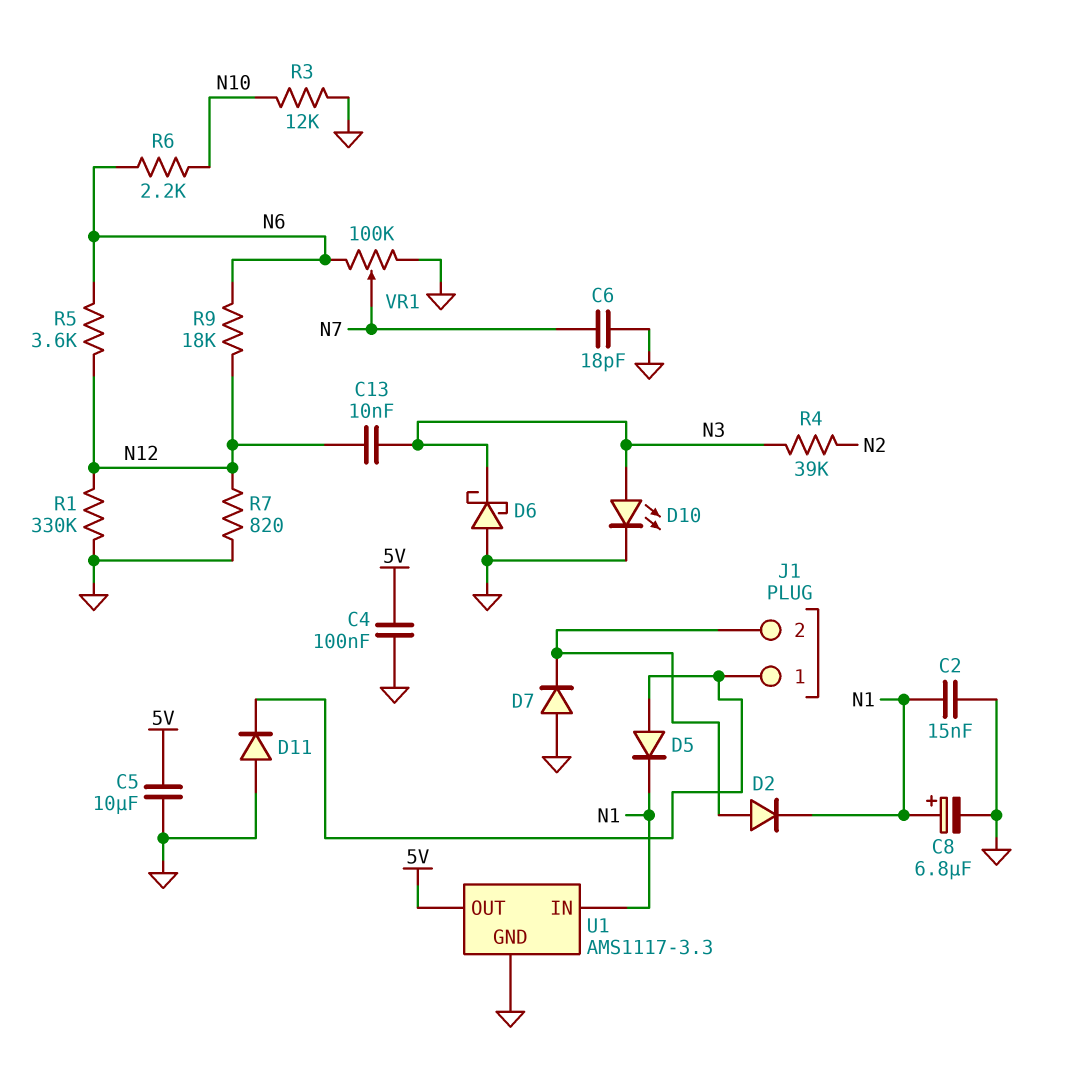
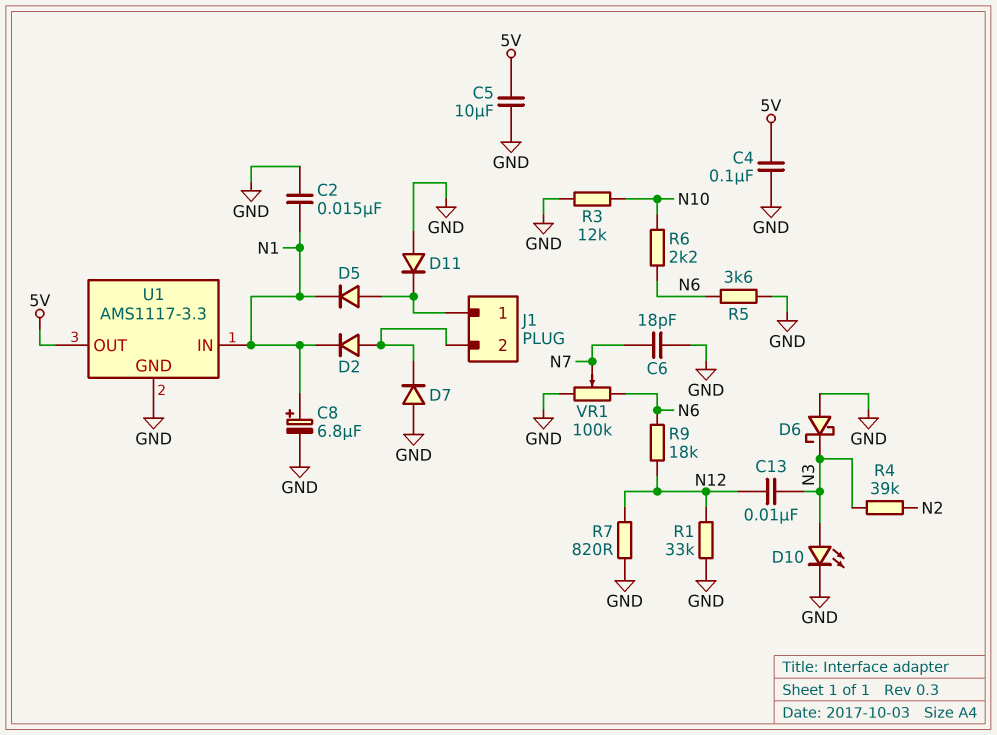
R1: 330k (GND, N12) -> 33k (GND, N12)
R5: 3.6k (N6, N12) -> 3.6k (GND, N6)

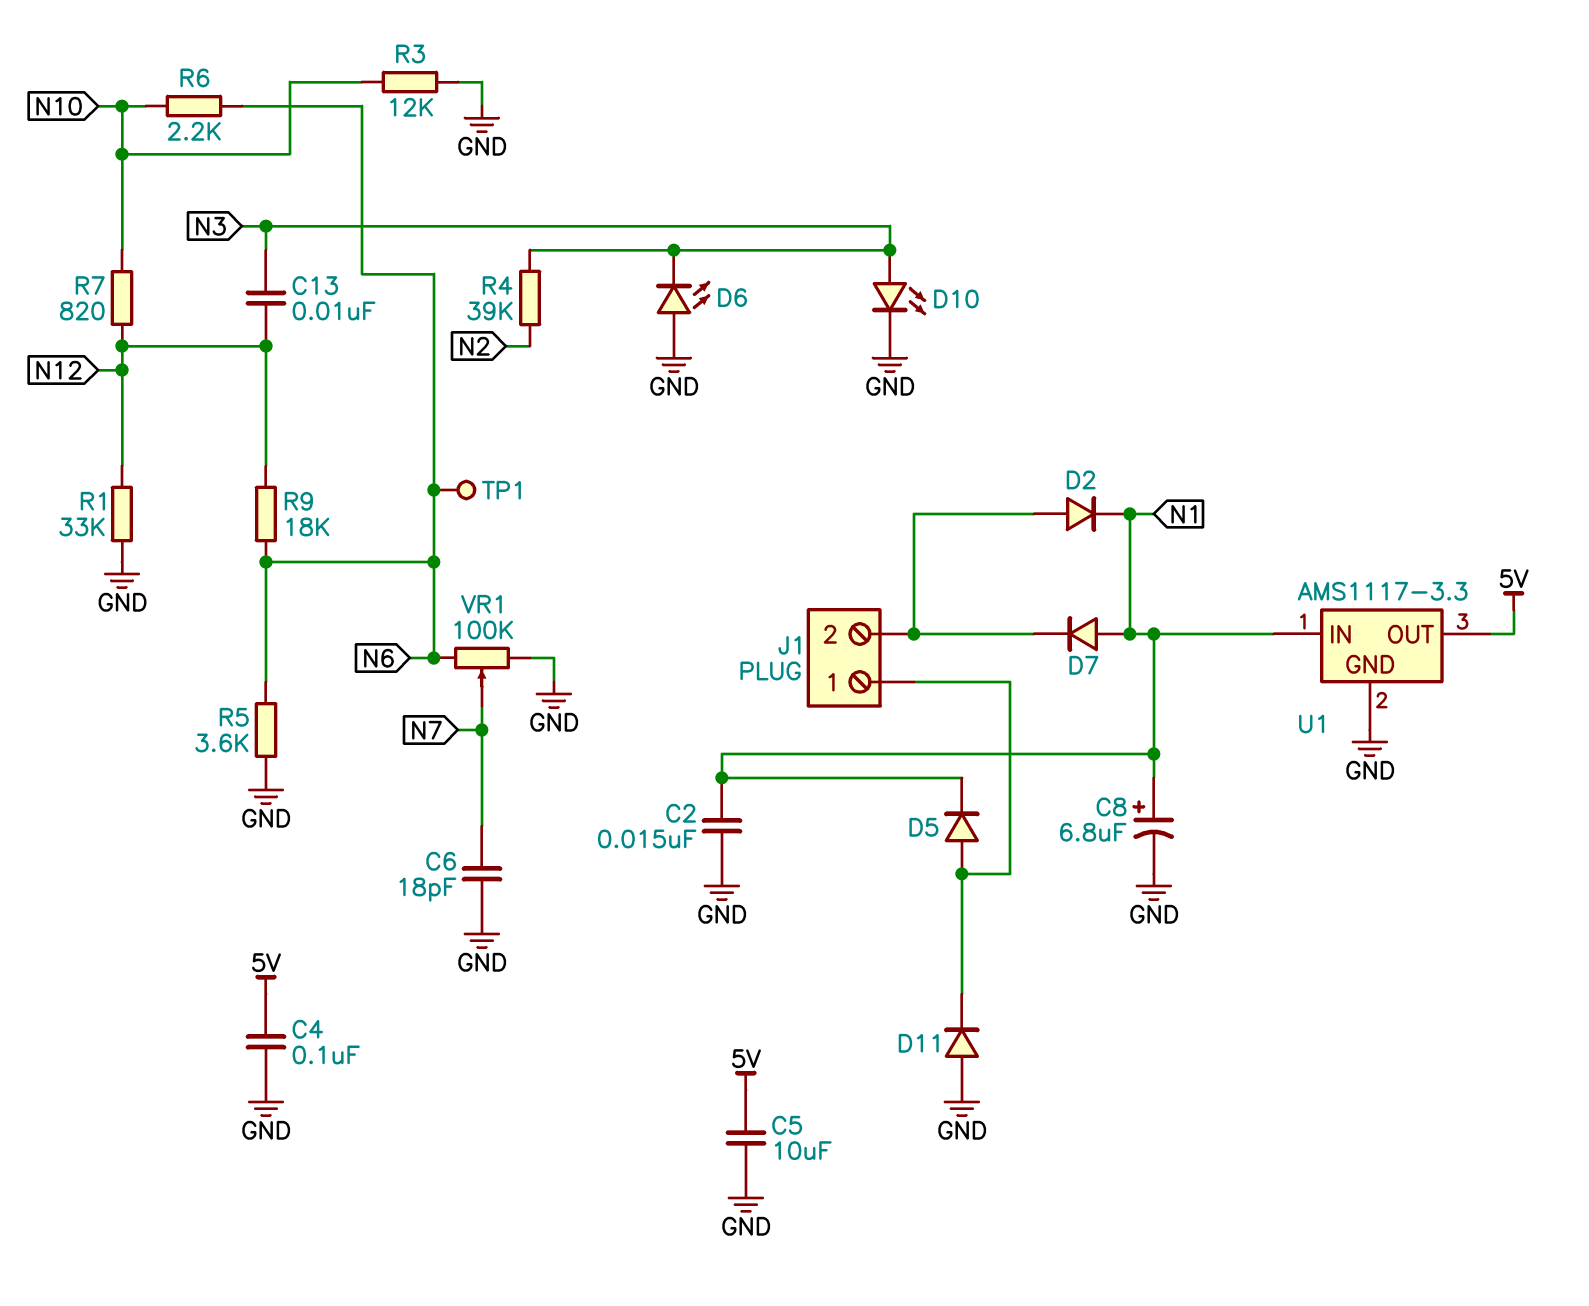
D6: schottky (A GND, K N3) -> LED (A GND, K N3)
D7: diode (A GND, K J1/2) -> diode (A N1, K J1/2)
R7: 820 (GND, N12) -> 820 (N10, N12)
TP1: none -> test point (N6)

